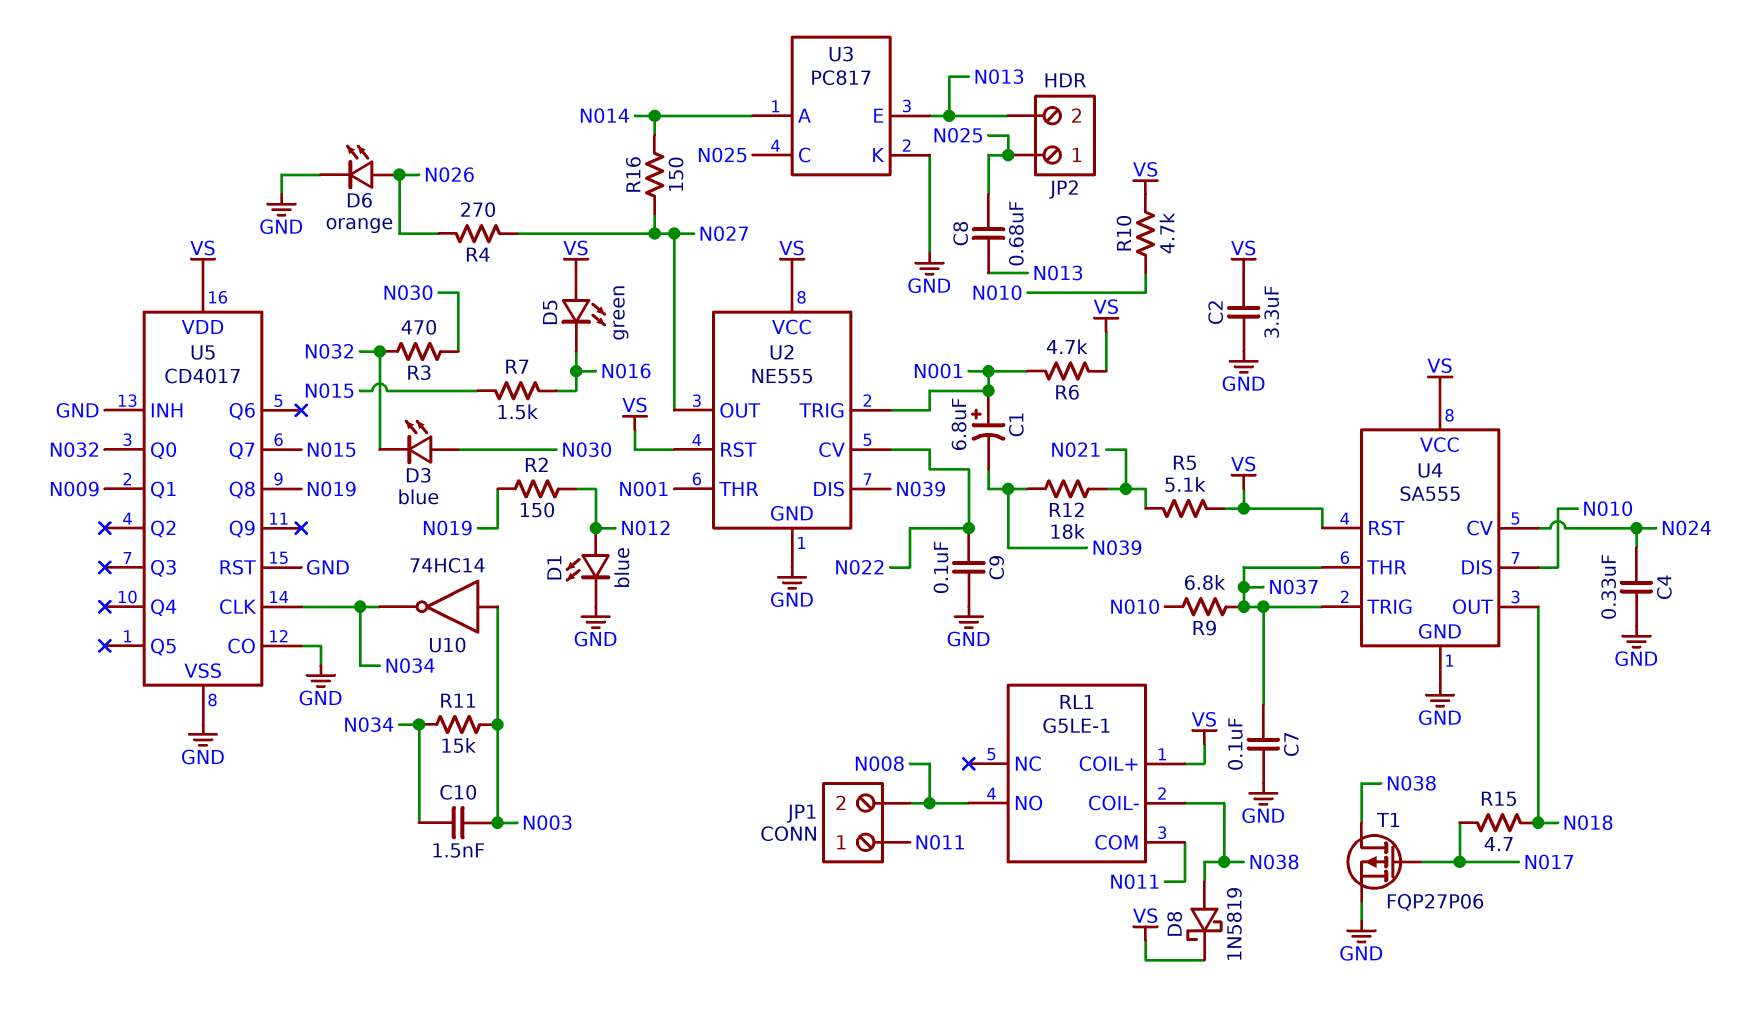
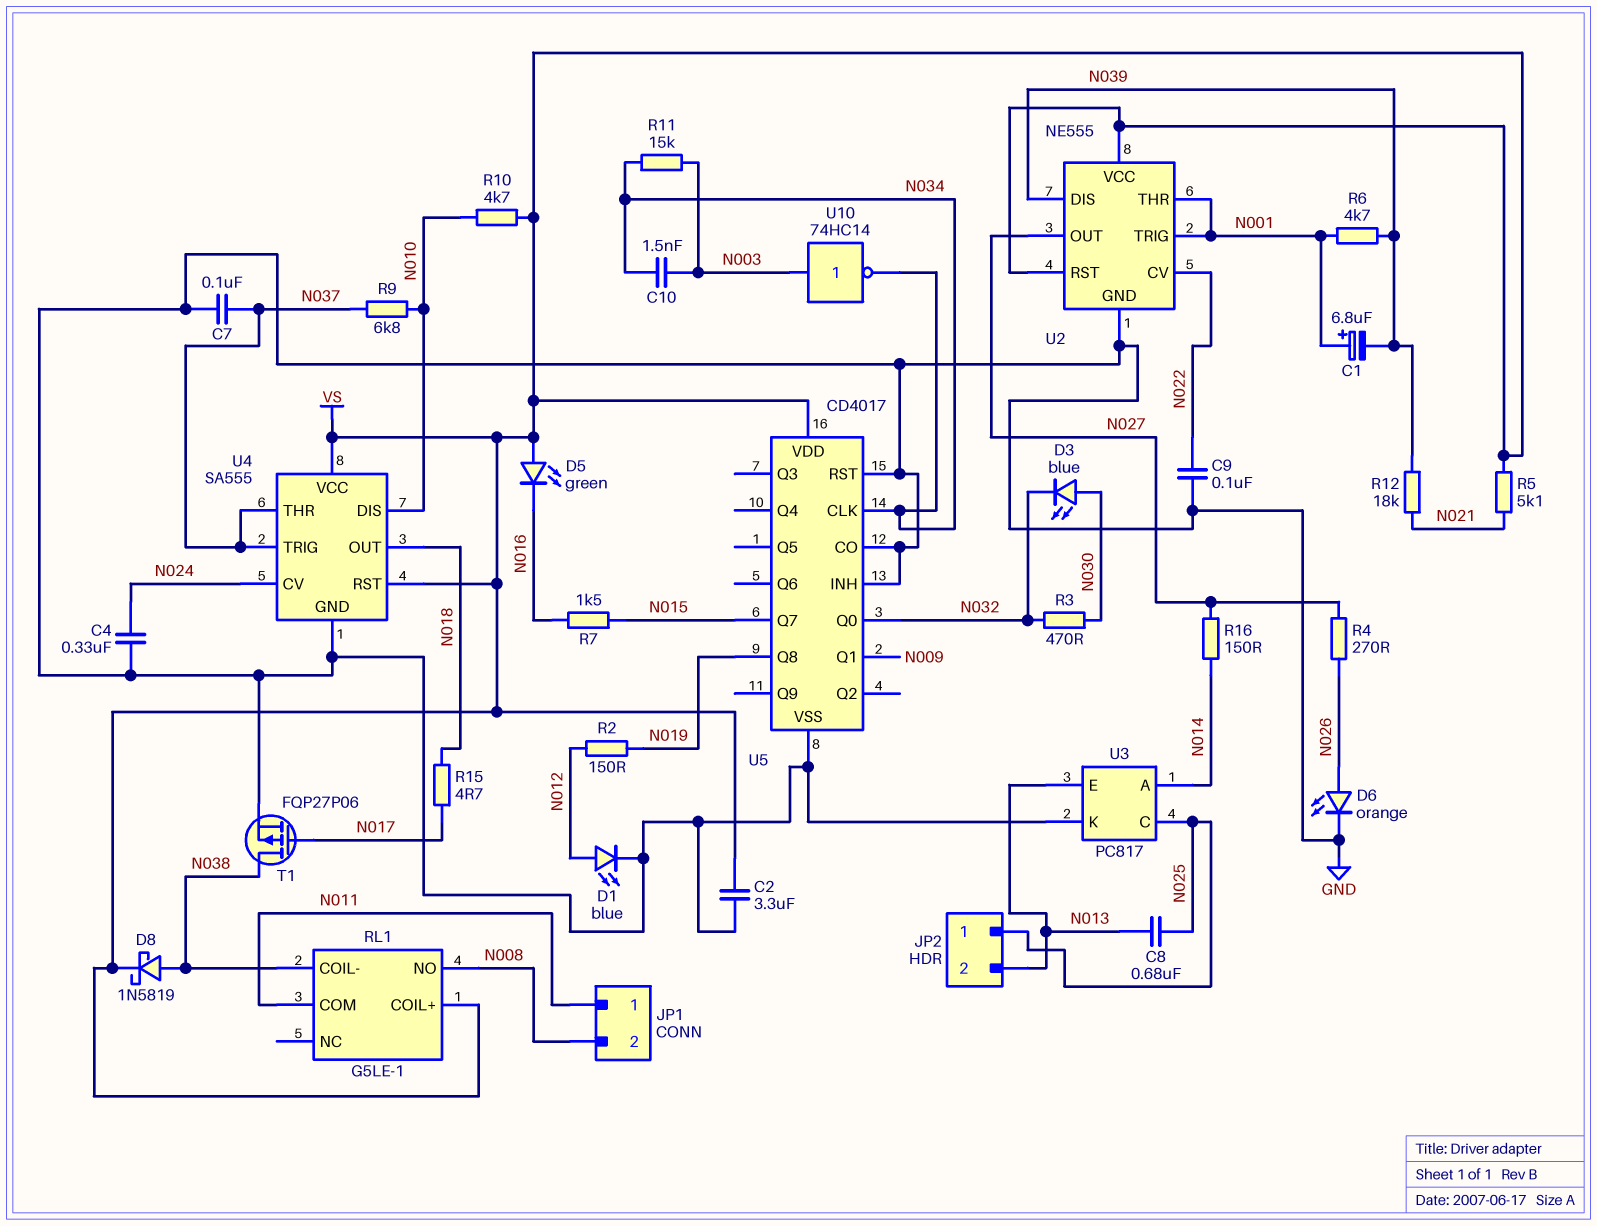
R6: 4.7k (N001, VS) -> 4.7k (N001, N039)

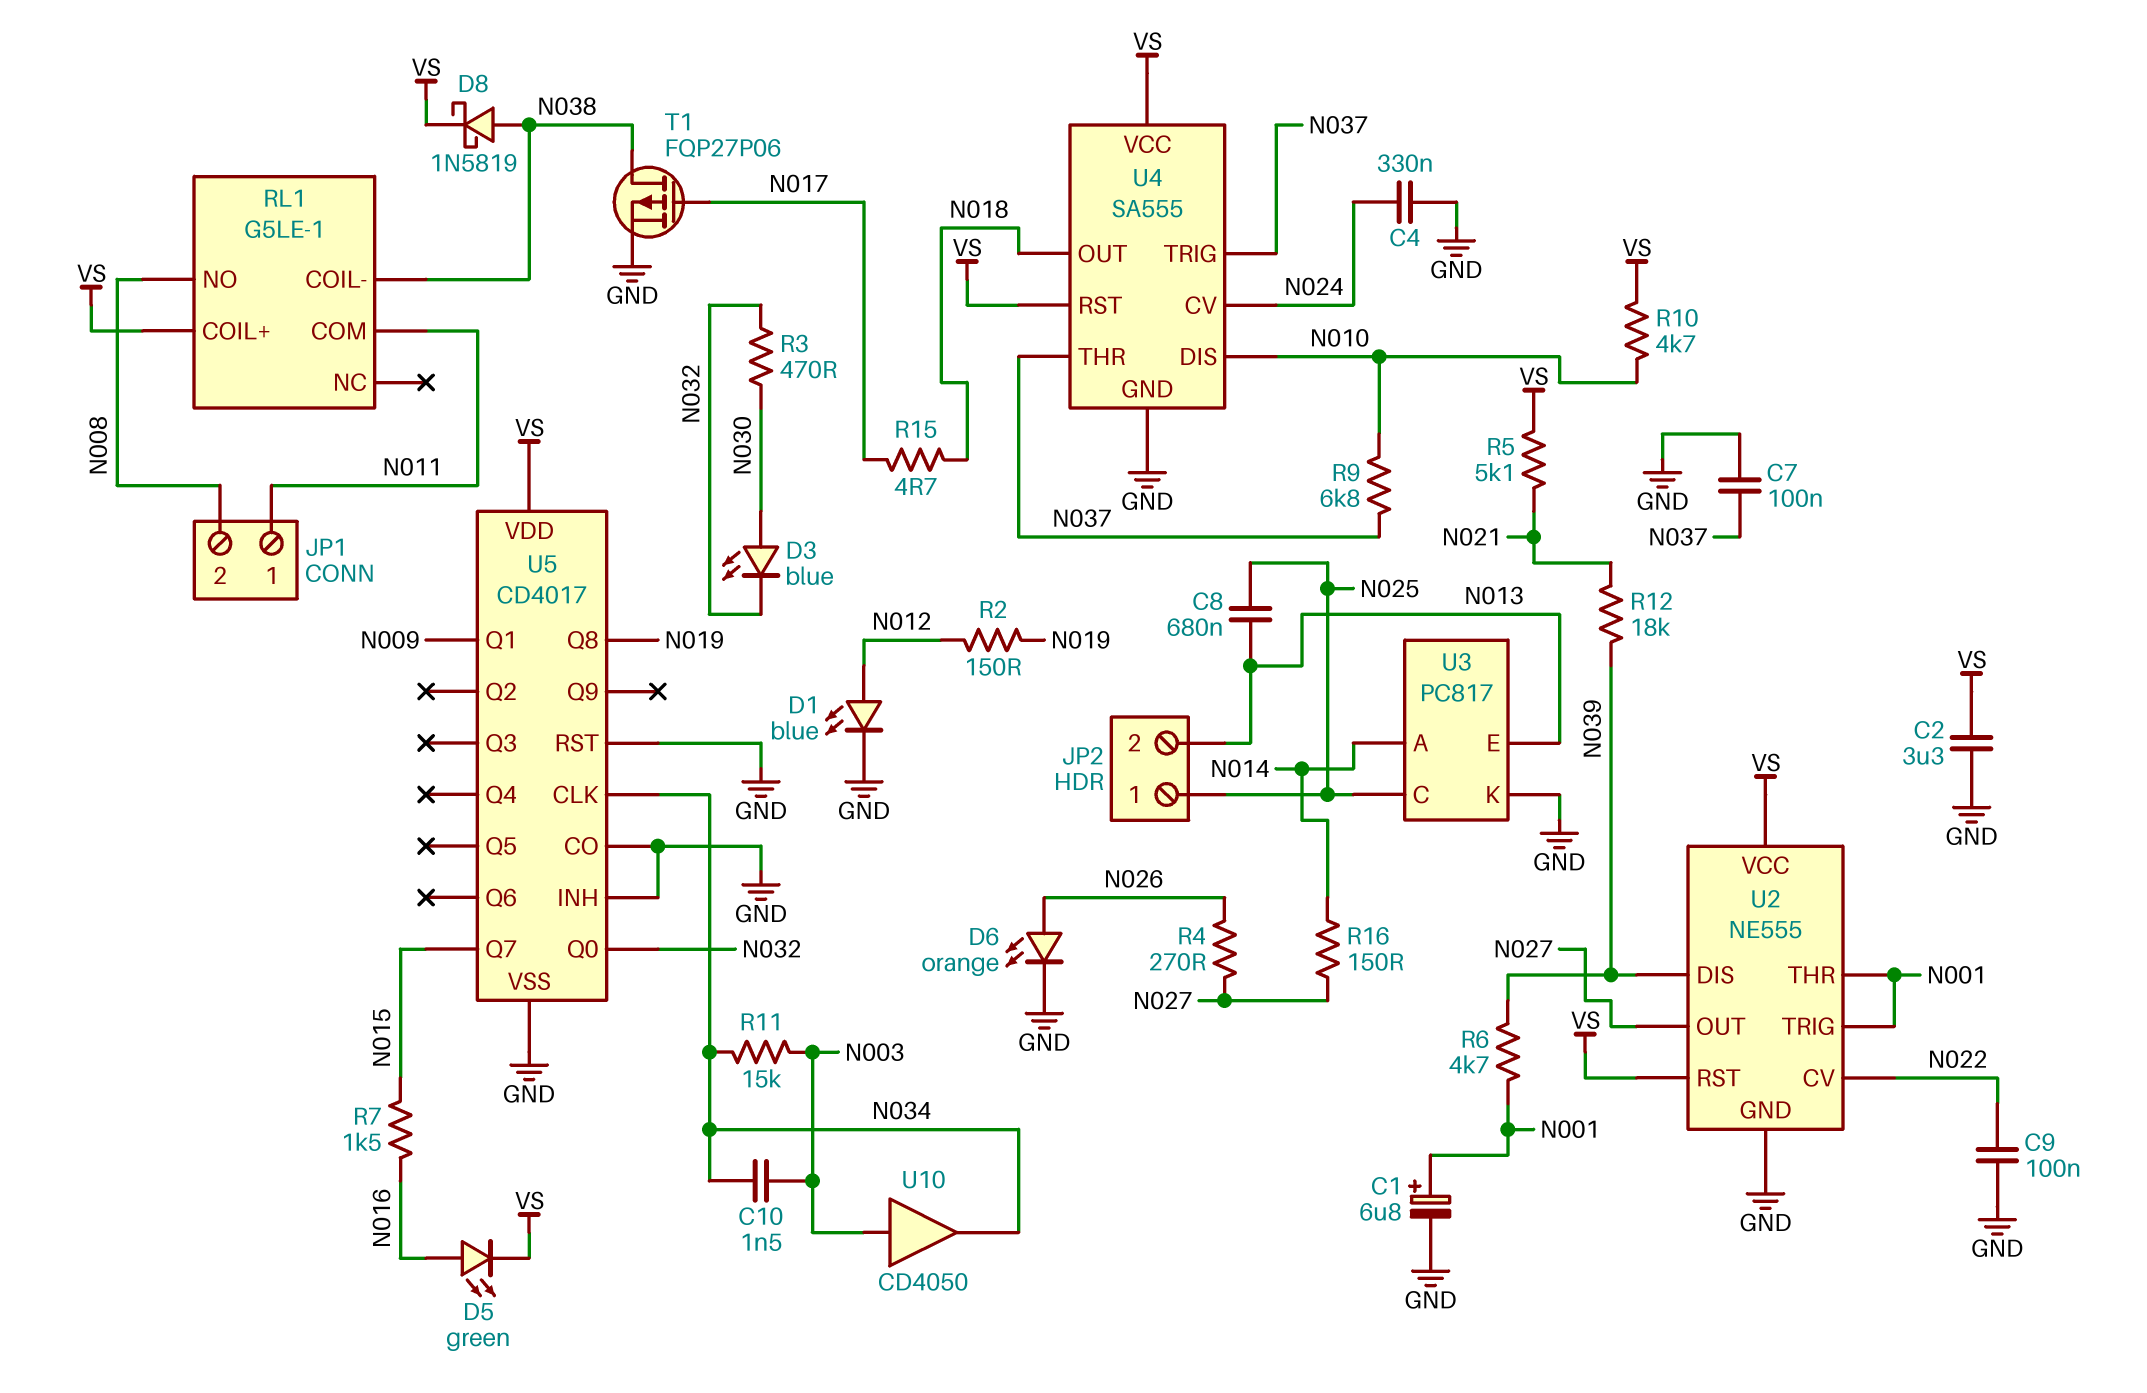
C1: 6.8uF (plus N001, minus N039) -> 6.8uF (plus N001, minus GND)
D5: LED green (A VS, K N016) -> LED green (A N016, K VS)
U10: NOT 74HC14 (in N003, out N034) -> buffer CD4050 (in N003, out N034)

